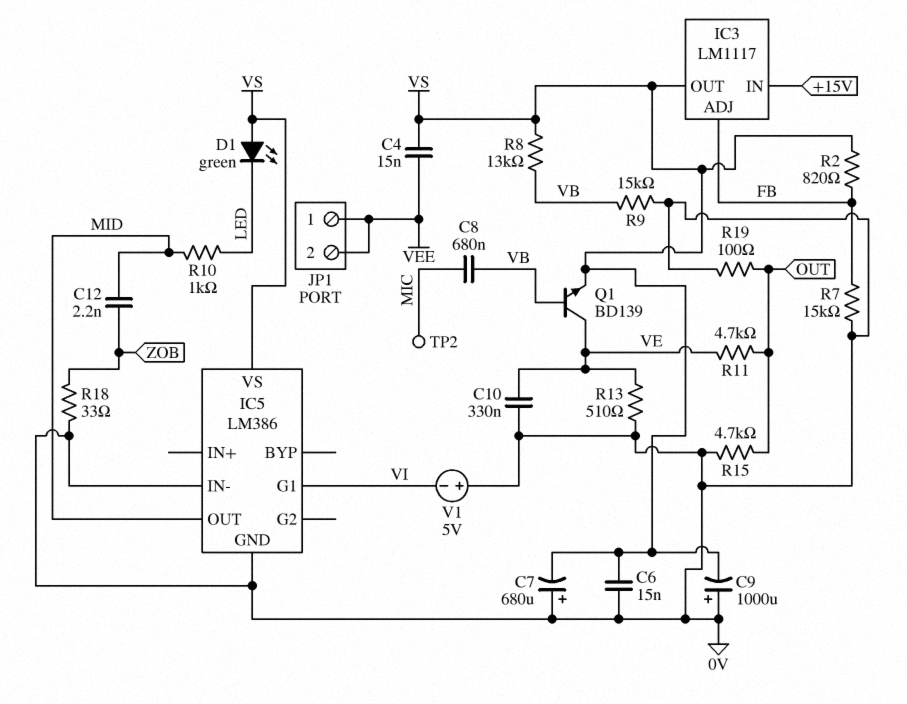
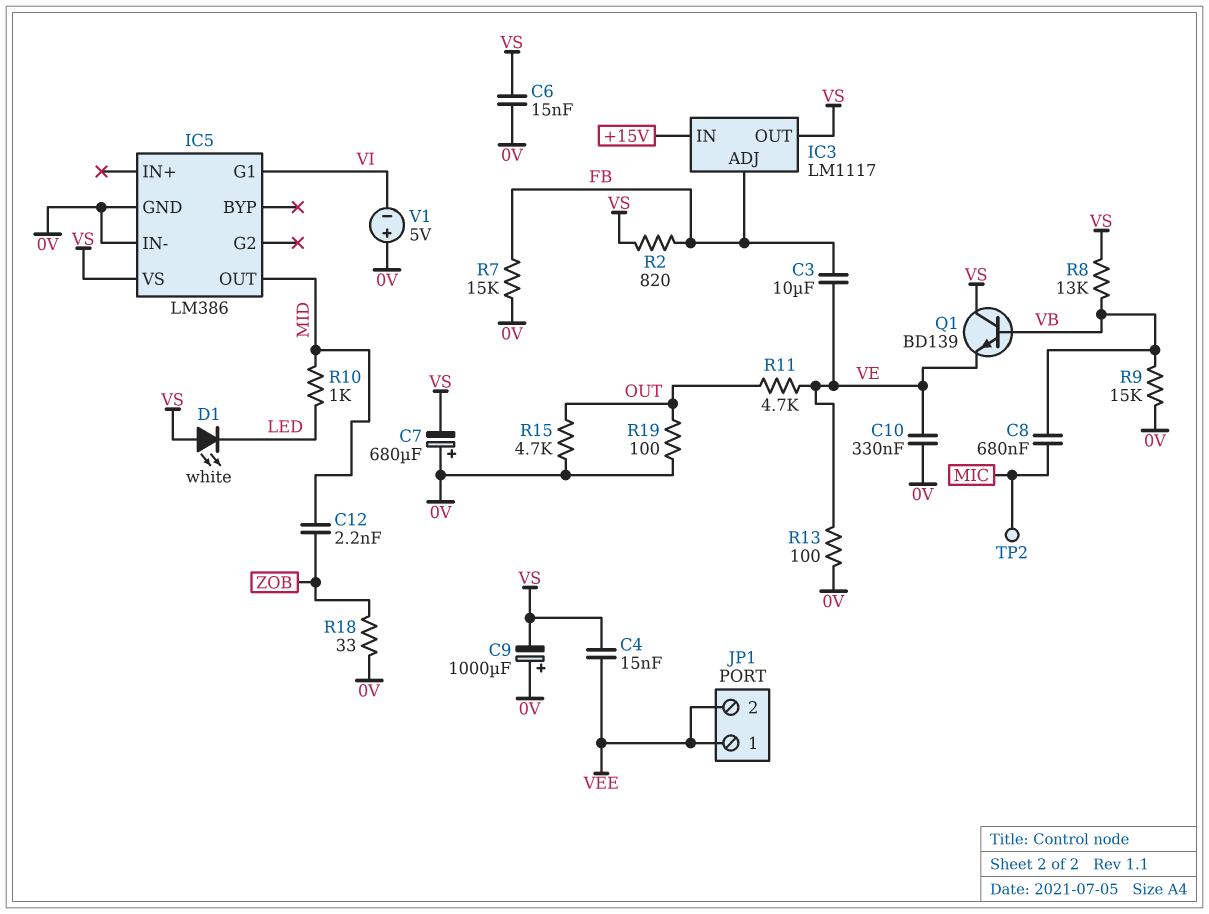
C3: none -> 10uF (FB, VE)
D1: LED green (A VS, K LED) -> LED white (A VS, K LED)
Q1: NPN BD139 (B VB, C VE, E VS) -> NPN BD139 (B VB, C VS, E VE)
R13: 510 (0V, VE) -> 100 (0V, VE)

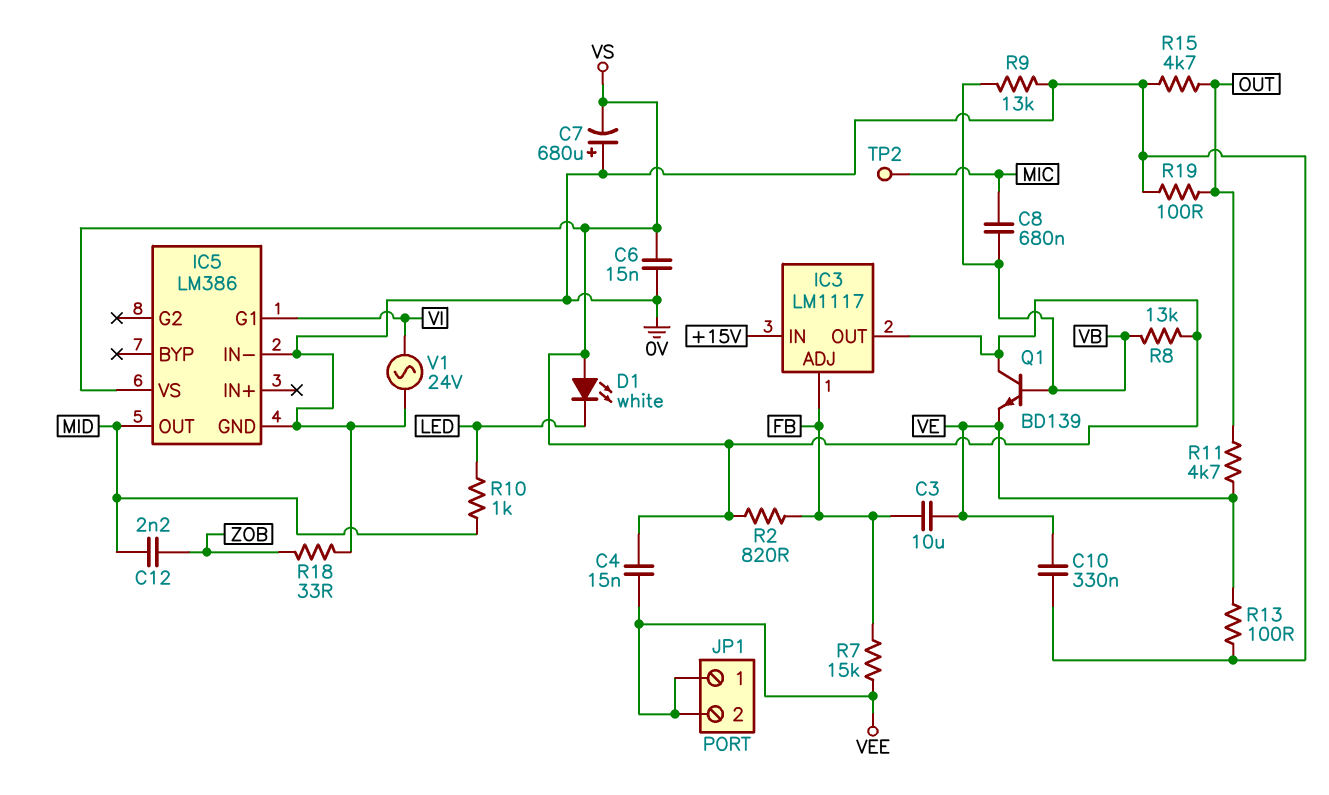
C9: 1000uF (plus 0V, minus VS) -> none
R7: 15k (0V, FB) -> 15k (FB, VEE)
R9: 15k (0V, VB) -> 13k (0V, VB)
V1: 5V (plus 0V, minus VI) -> AC 24V (0V, VI)

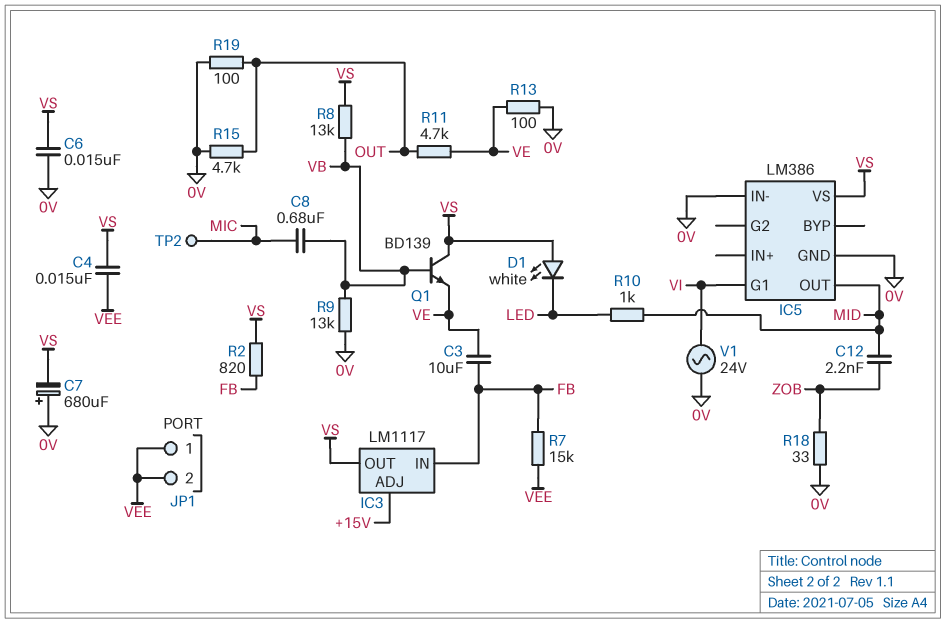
C10: 330nF (0V, VE) -> none
IC3 pin ADJ: FB -> +15V
IC3 pin IN: +15V -> FB

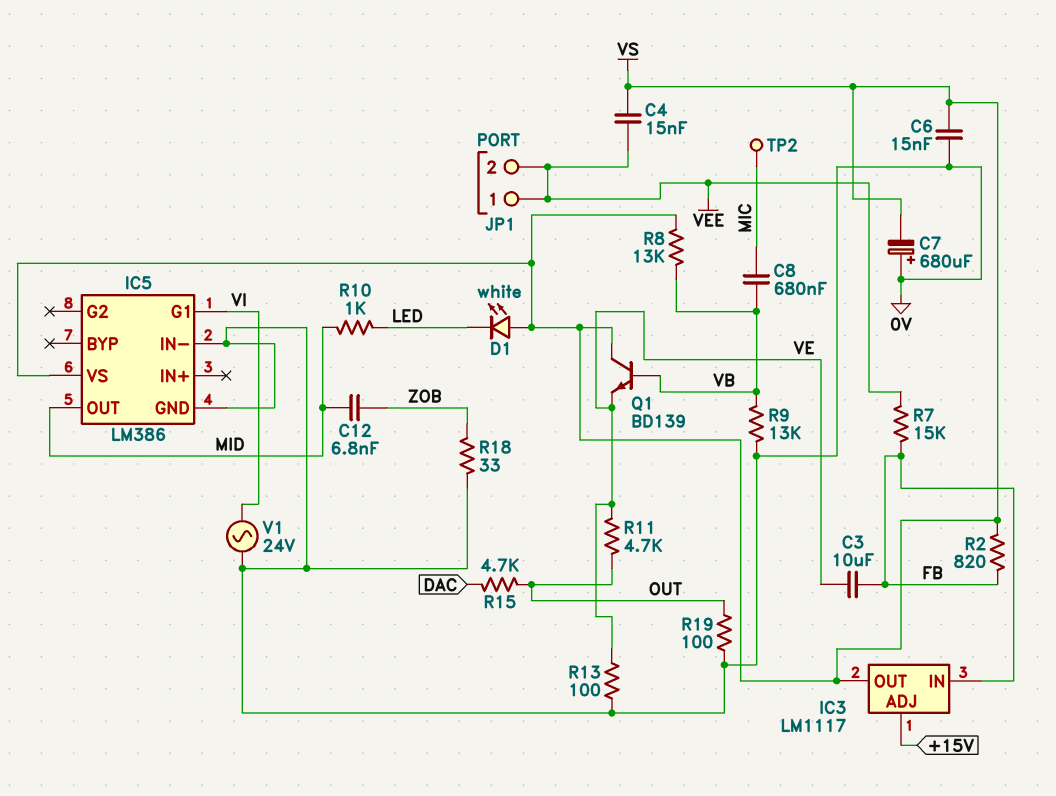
C12: 2.2nF (MID, ZOB) -> 6.8nF (MID, ZOB)
R15: 4.7k (0V, OUT) -> 4.7k (DAC, OUT)

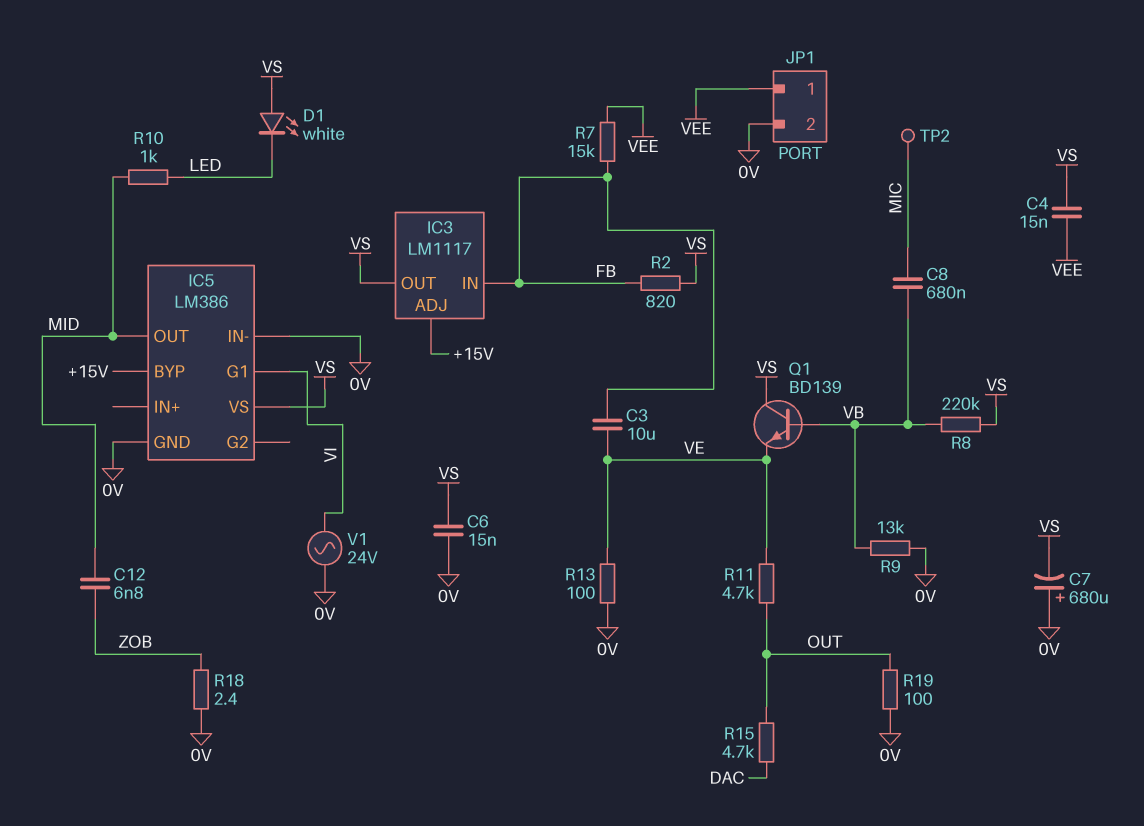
IC5 pin BYP: none -> +15V
JP1 pin 2: VEE -> 0V
R8: 13k (VB, VS) -> 220k (VB, VS)
R18: 33 (0V, ZOB) -> 2.4 (0V, ZOB)

